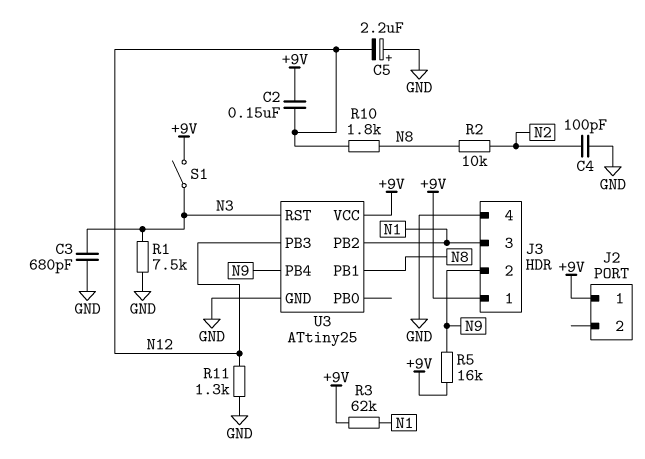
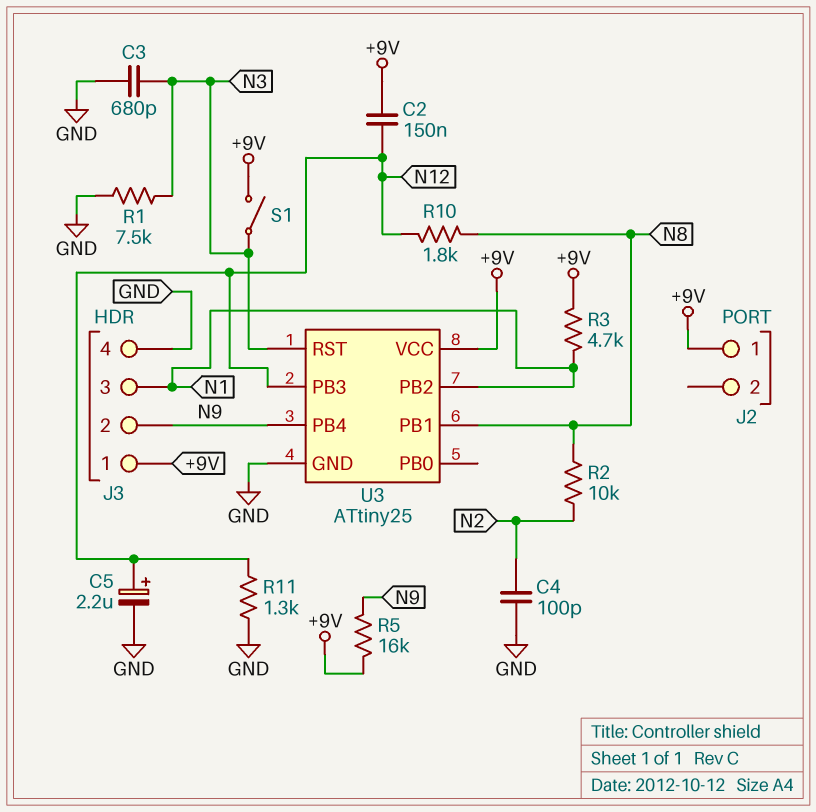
C5: 2.2uF (plus GND, minus N12) -> 2.2uF (plus N12, minus GND)
R3: 62k (+9V, N1) -> 4.7k (+9V, N1)

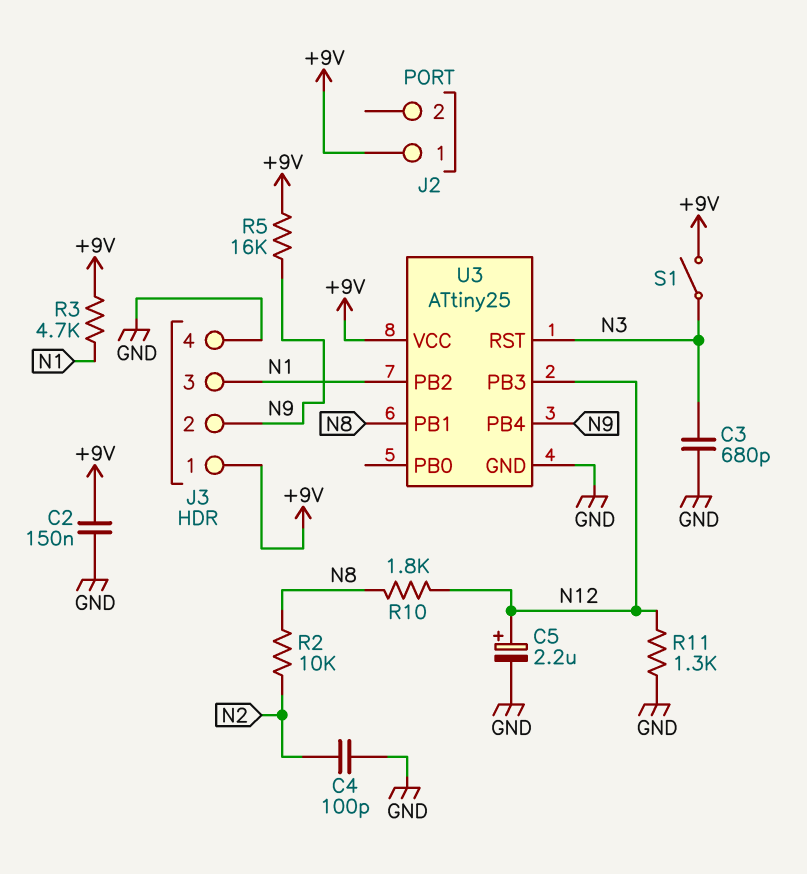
C2: 150nF (+9V, N12) -> 150nF (+9V, GND)
R1: 7.5k (GND, N3) -> none

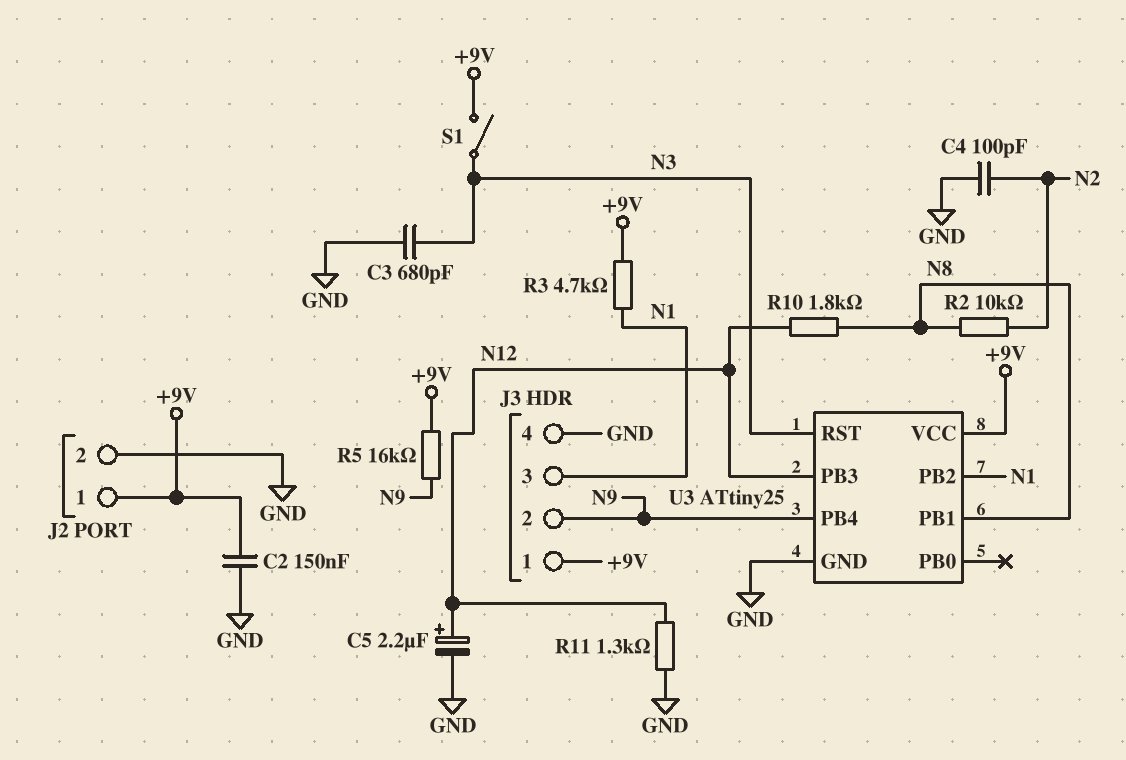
J2 pin 2: none -> GND

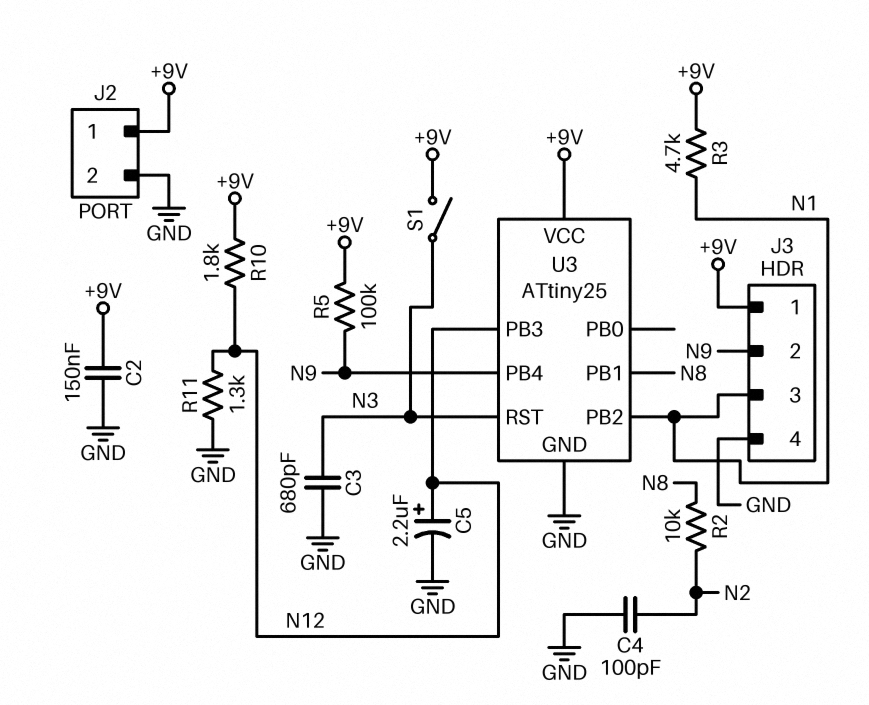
R5: 16k (+9V, N9) -> 100k (+9V, N9)
R10: 1.8k (N8, N12) -> 1.8k (+9V, N12)

